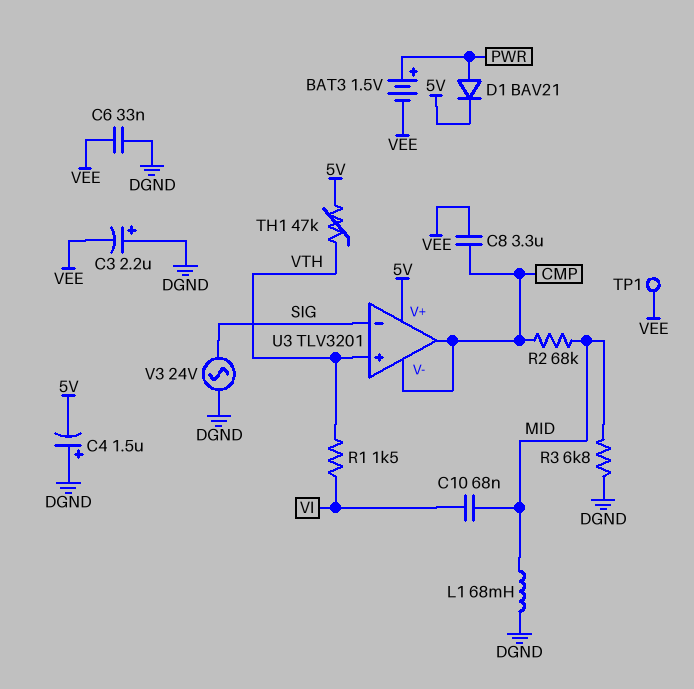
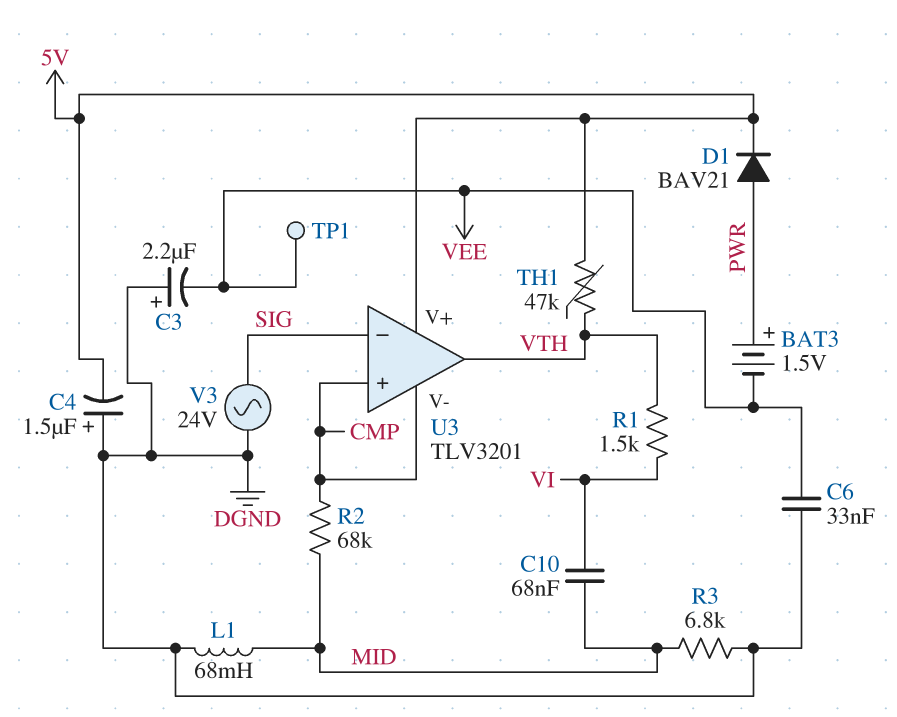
C8: 3.3uF (CMP, VEE) -> none
U3 pin in+: VTH -> CMP
U3 pin out: CMP -> VTH

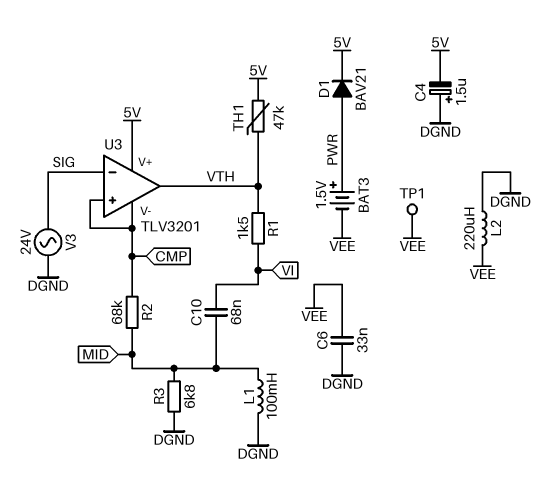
C3: 2.2uF (plus DGND, minus VEE) -> none
L1: 68mH (DGND, MID) -> 100mH (DGND, MID)
L2: none -> 220uH (DGND, VEE)

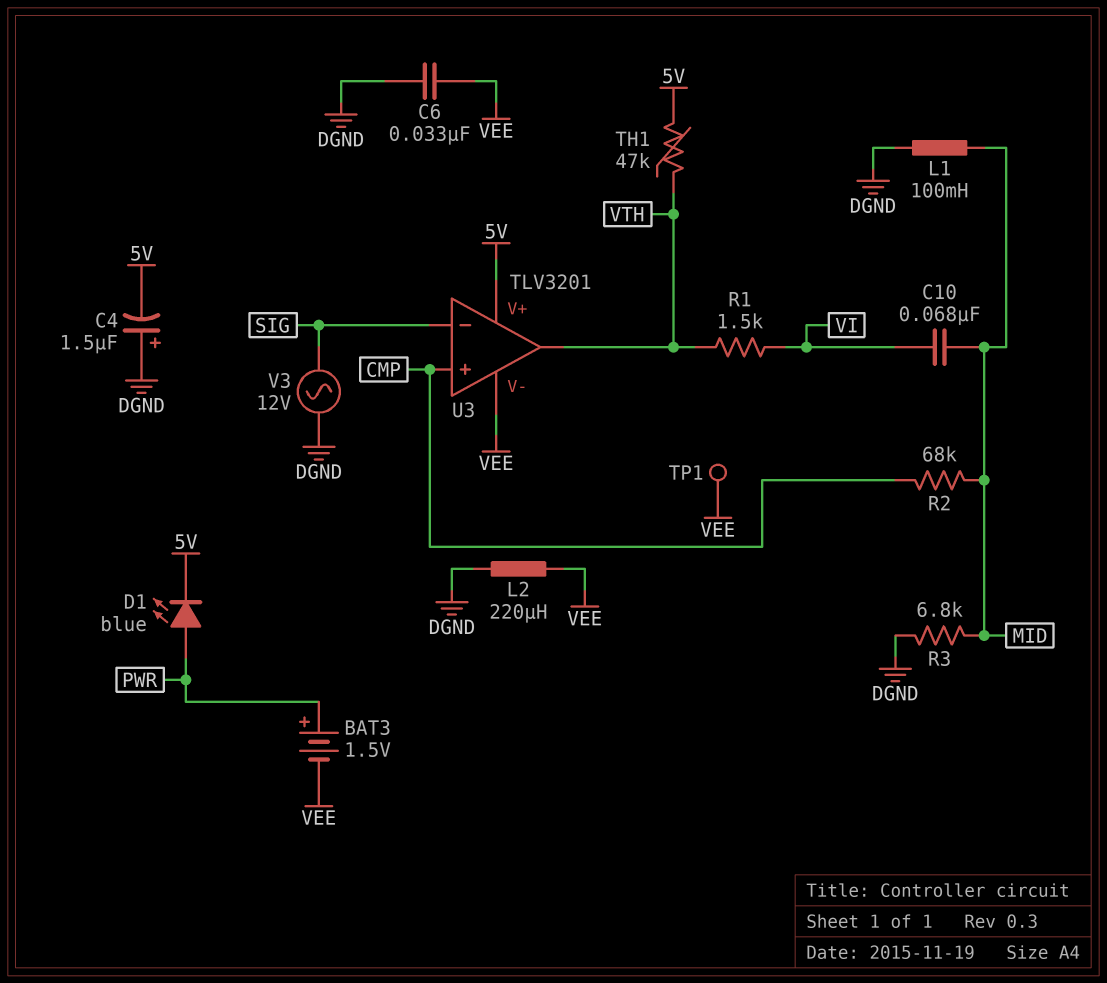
D1: diode BAV21 (A PWR, K 5V) -> LED blue (A PWR, K 5V)
U3 pin V-: CMP -> VEE
V3: AC 24V (DGND, SIG) -> AC 12V (DGND, SIG)

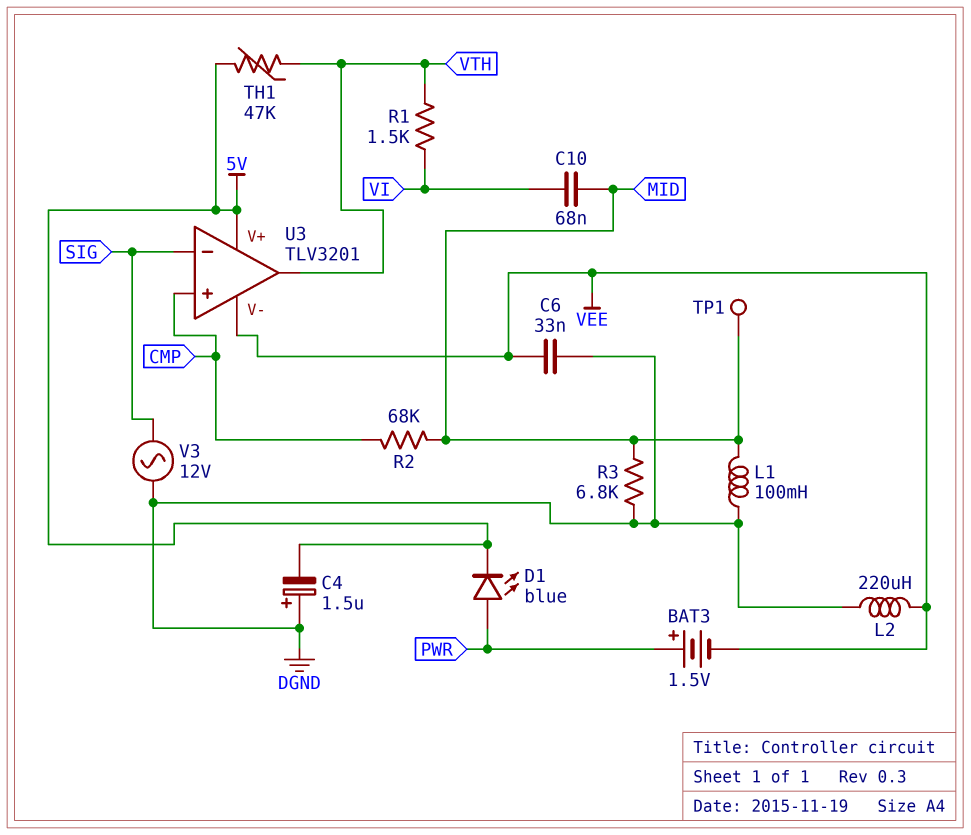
TP1: test point (VEE) -> test point (MID)

